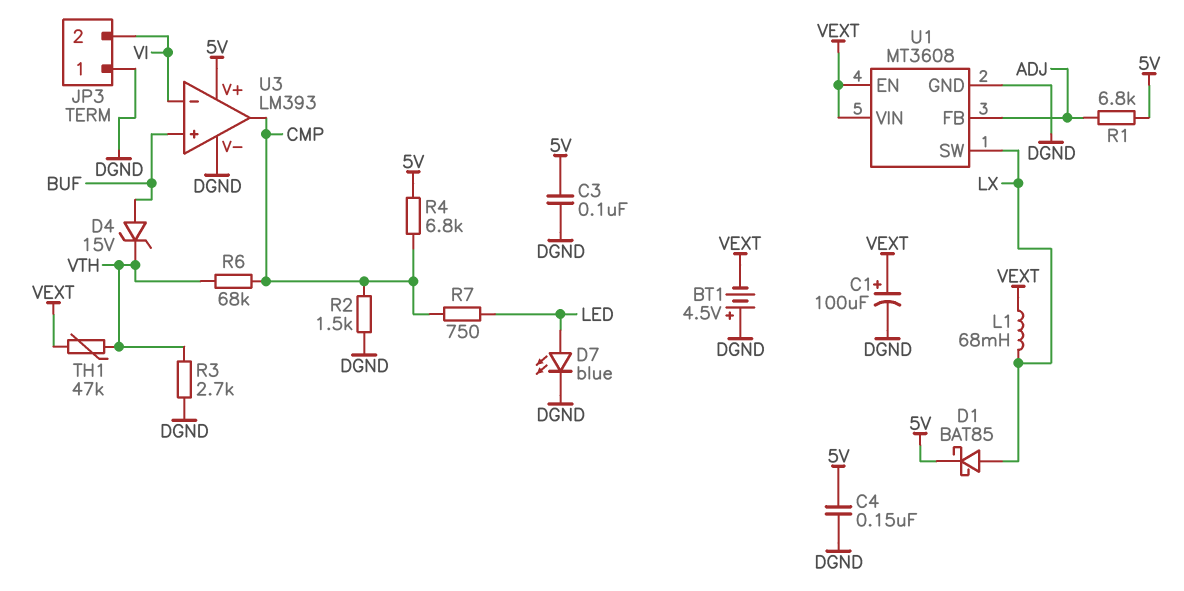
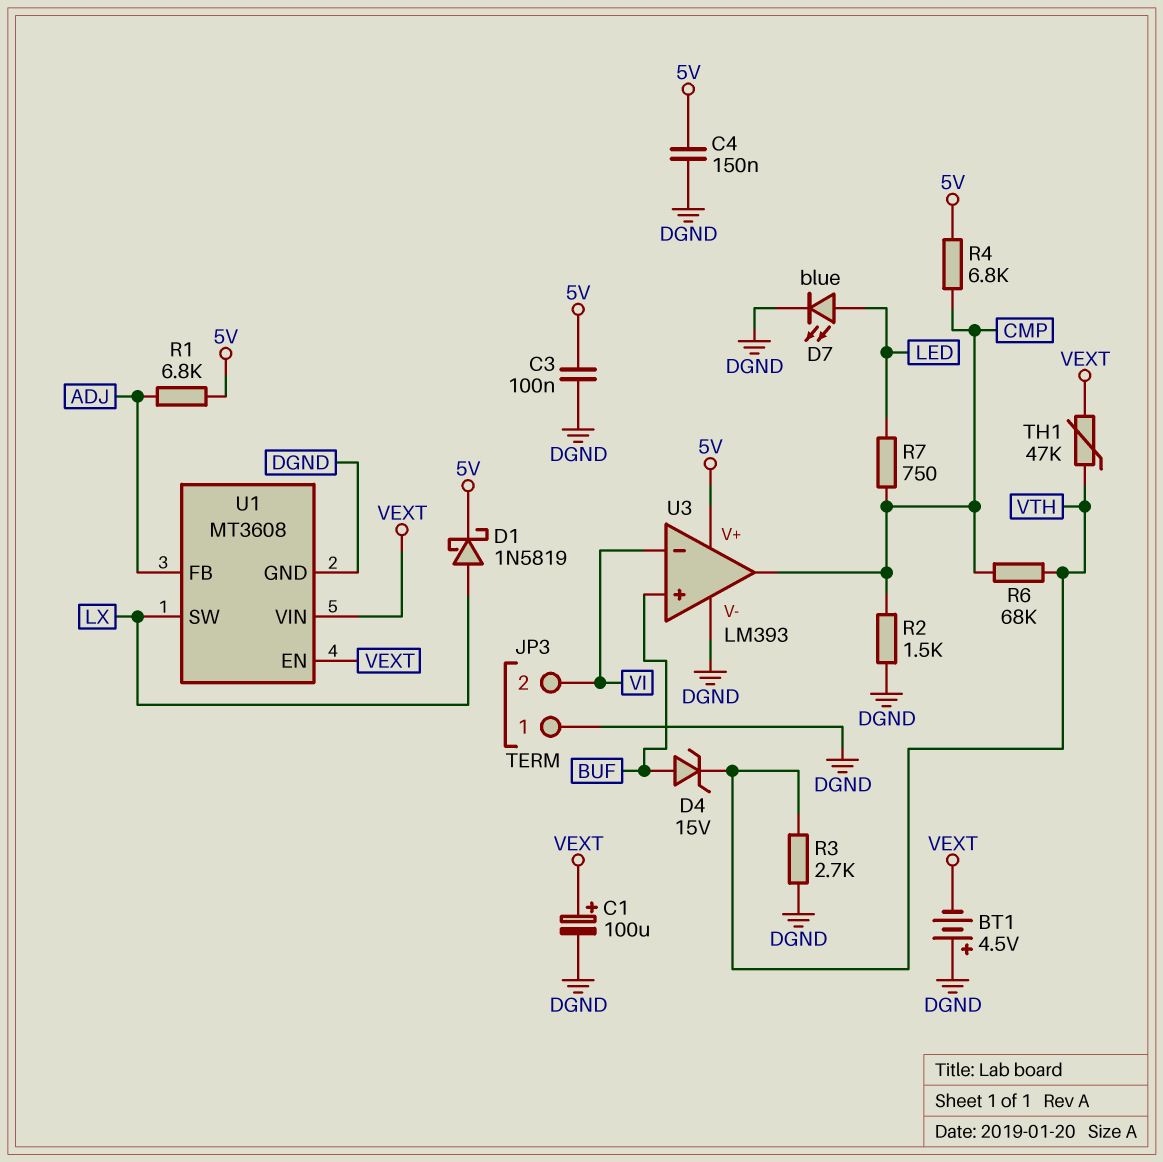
D1: schottky BAT85 (A LX, K 5V) -> schottky 1N5819 (A LX, K 5V)
L1: 68mH (LX, VEXT) -> none

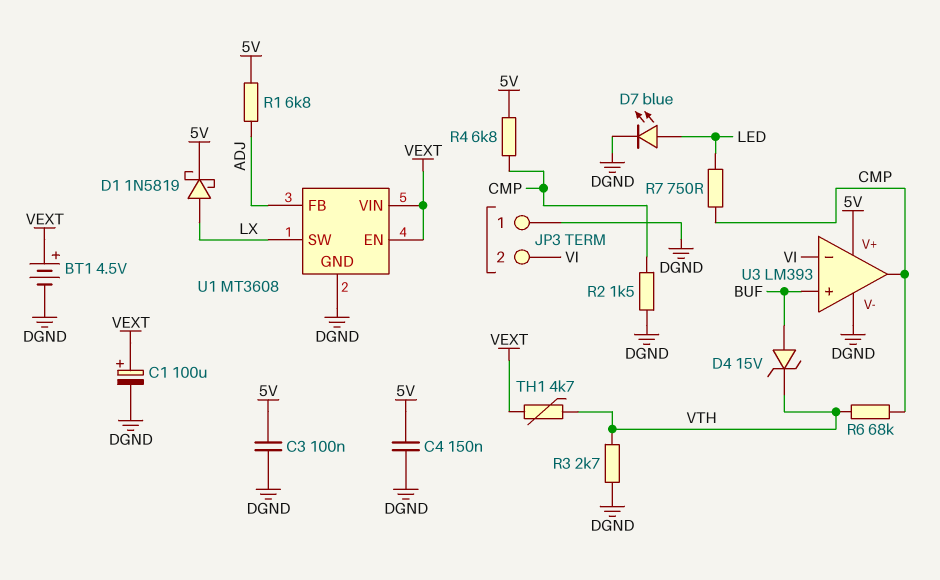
BT1: 4.5V (plus DGND, minus VEXT) -> 4.5V (plus VEXT, minus DGND)
TH1: 47k (VEXT, VTH) -> 4.7k (VEXT, VTH)

